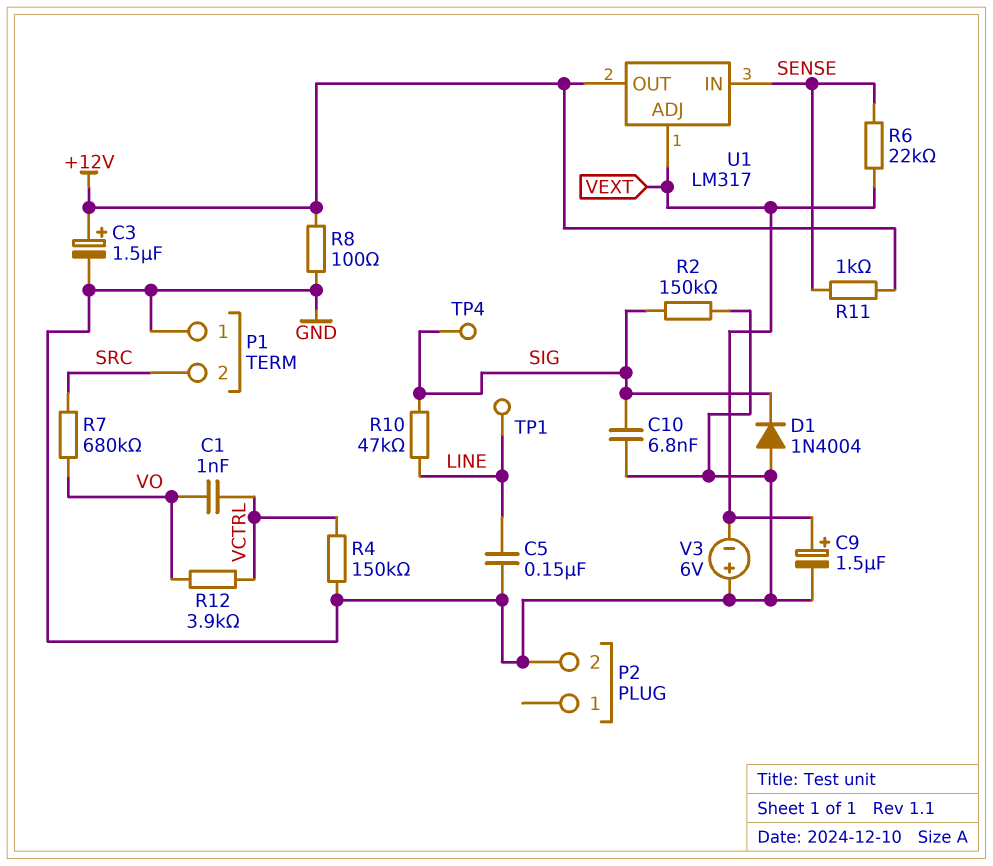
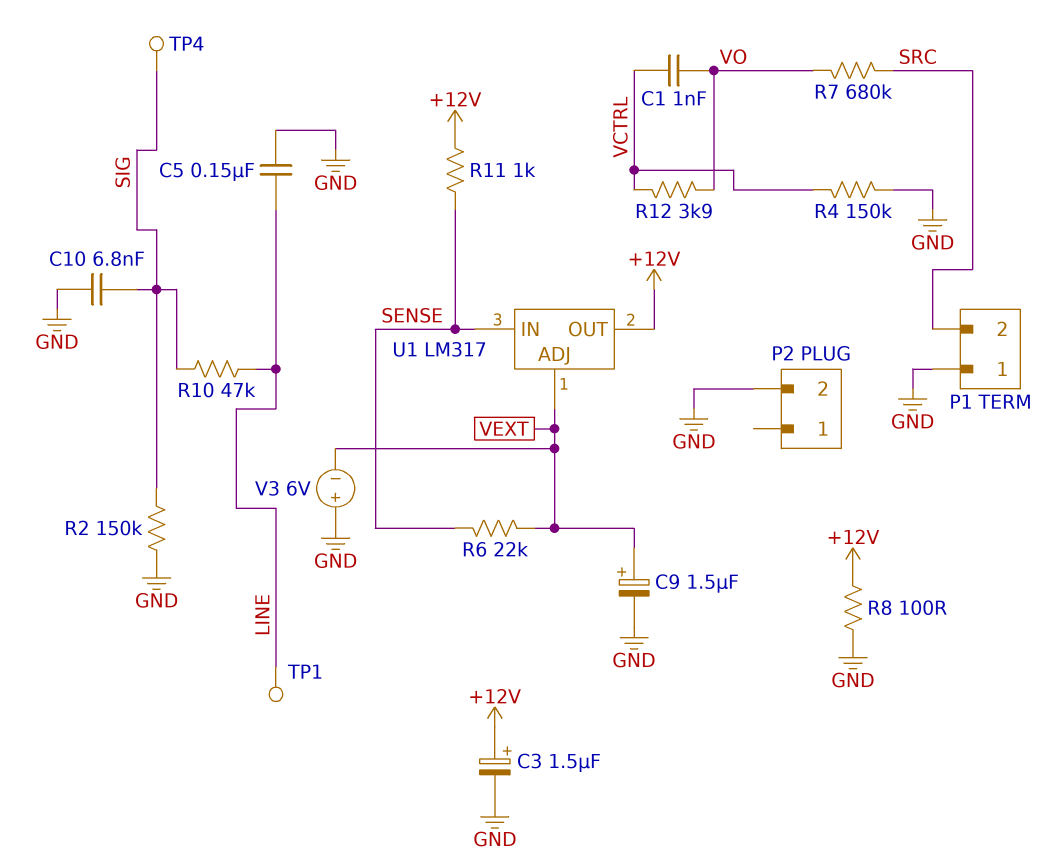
D1: diode 1N4004 (A GND, K SIG) -> none

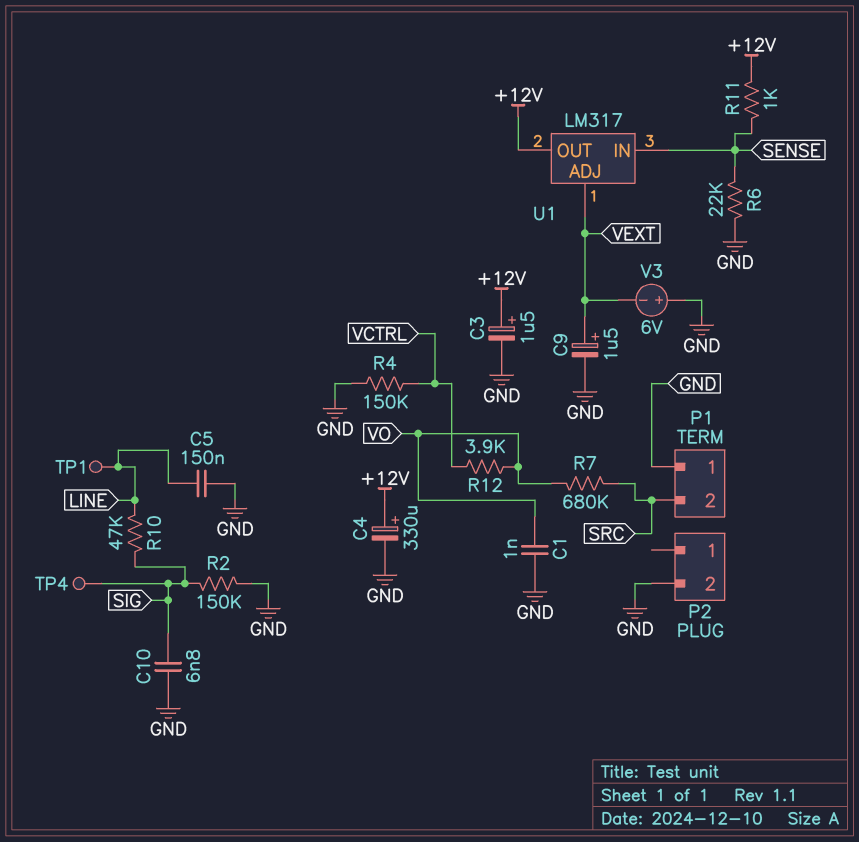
C1: 1nF (VCTRL, VO) -> 1nF (GND, VO)
C4: none -> 330uF (plus +12V, minus GND)
R6: 22k (SENSE, VEXT) -> 22k (GND, SENSE)
R8: 100 (+12V, GND) -> none

